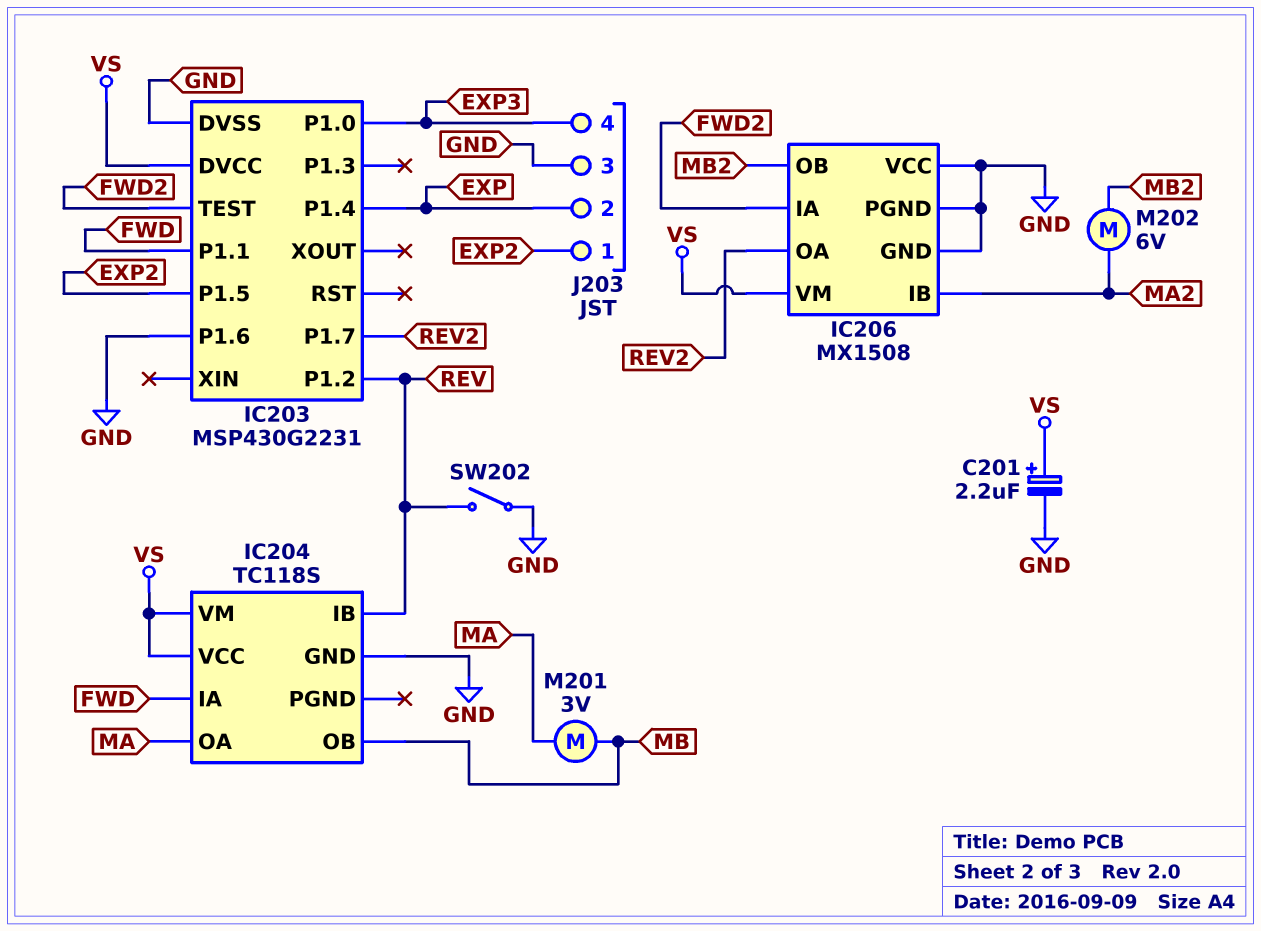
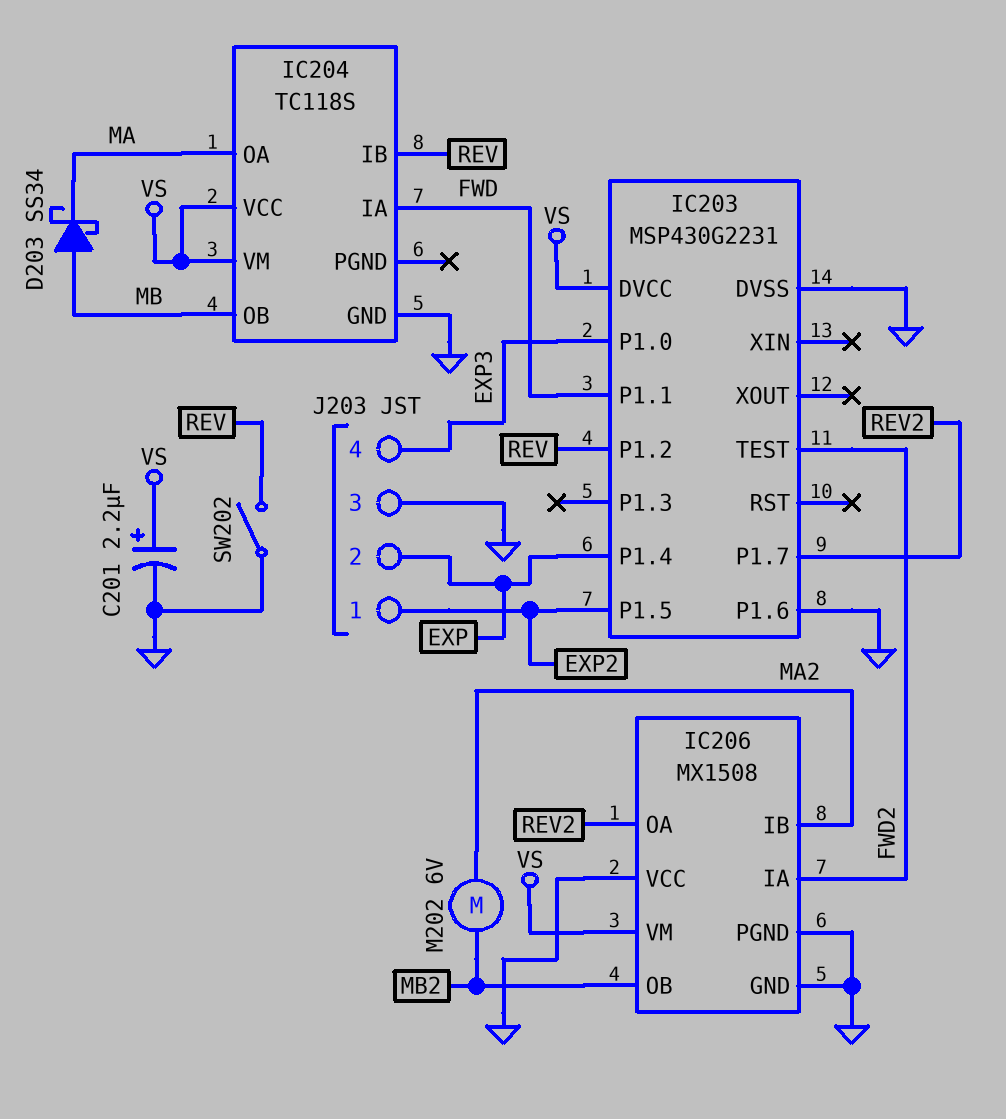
D203: none -> schottky SS34 (A MB, K MA)
M201: motor 3V (MA, MB) -> none

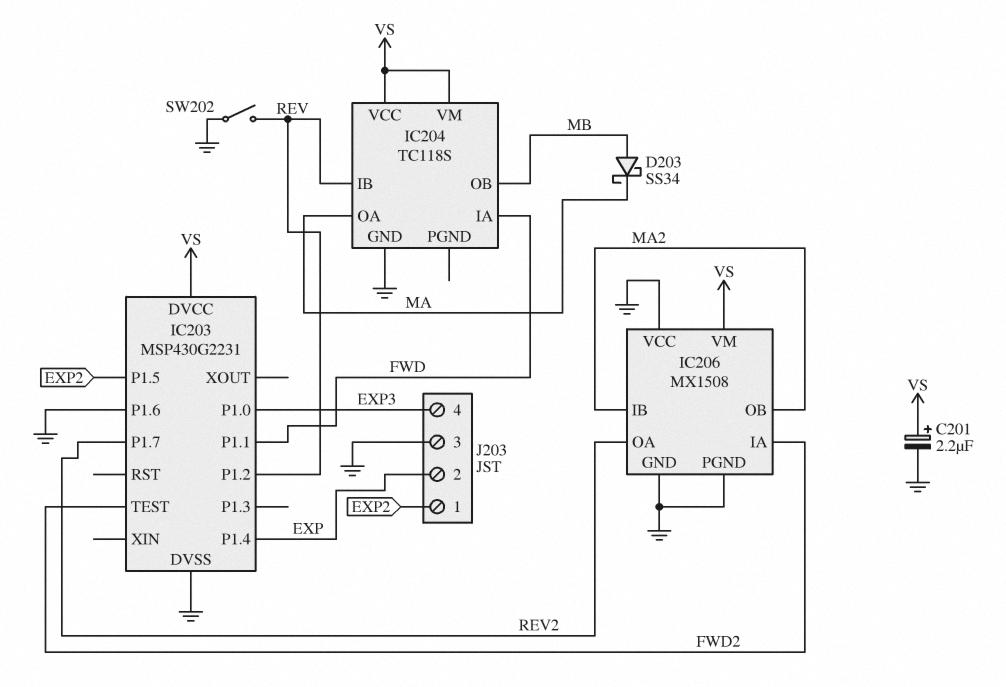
IC206 pin OB: MB2 -> MA2
M202: motor 6V (MA2, MB2) -> none

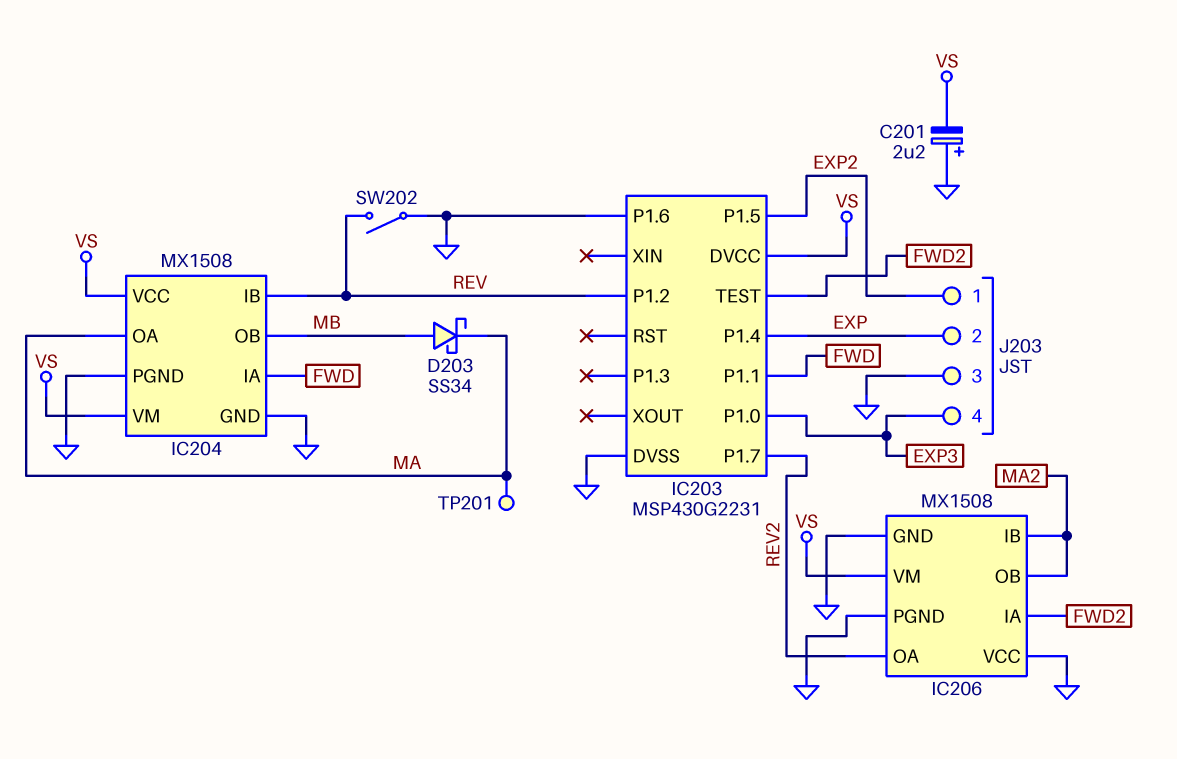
C201: 2.2uF (plus VS, minus GND) -> 2.2uF (plus GND, minus VS)
IC204: TC118S -> MX1508
IC204 pin PGND: none -> GND
TP201: none -> test point (MA)

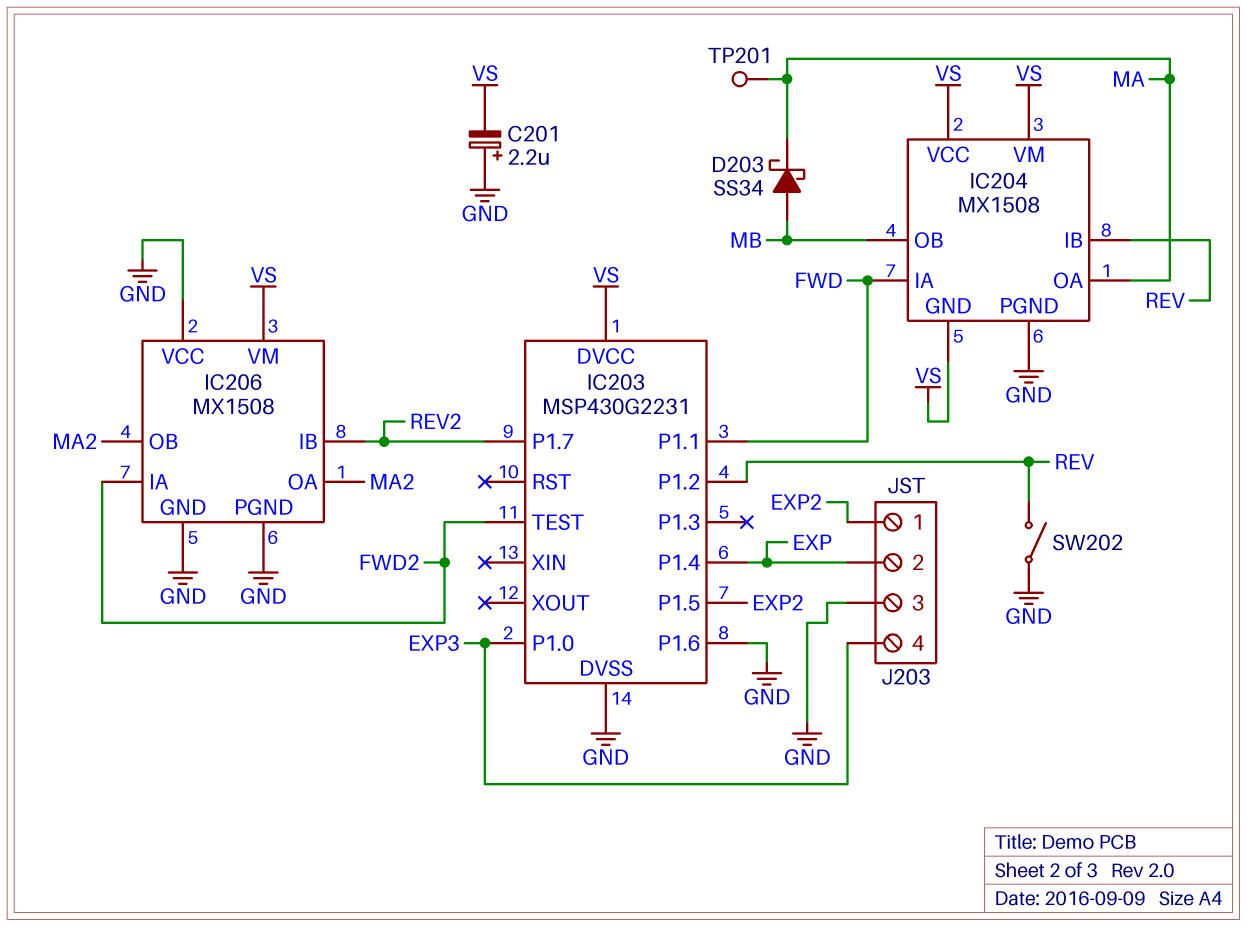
IC204 pin GND: GND -> VS
IC206 pin IB: MA2 -> REV2
IC206 pin OA: REV2 -> MA2

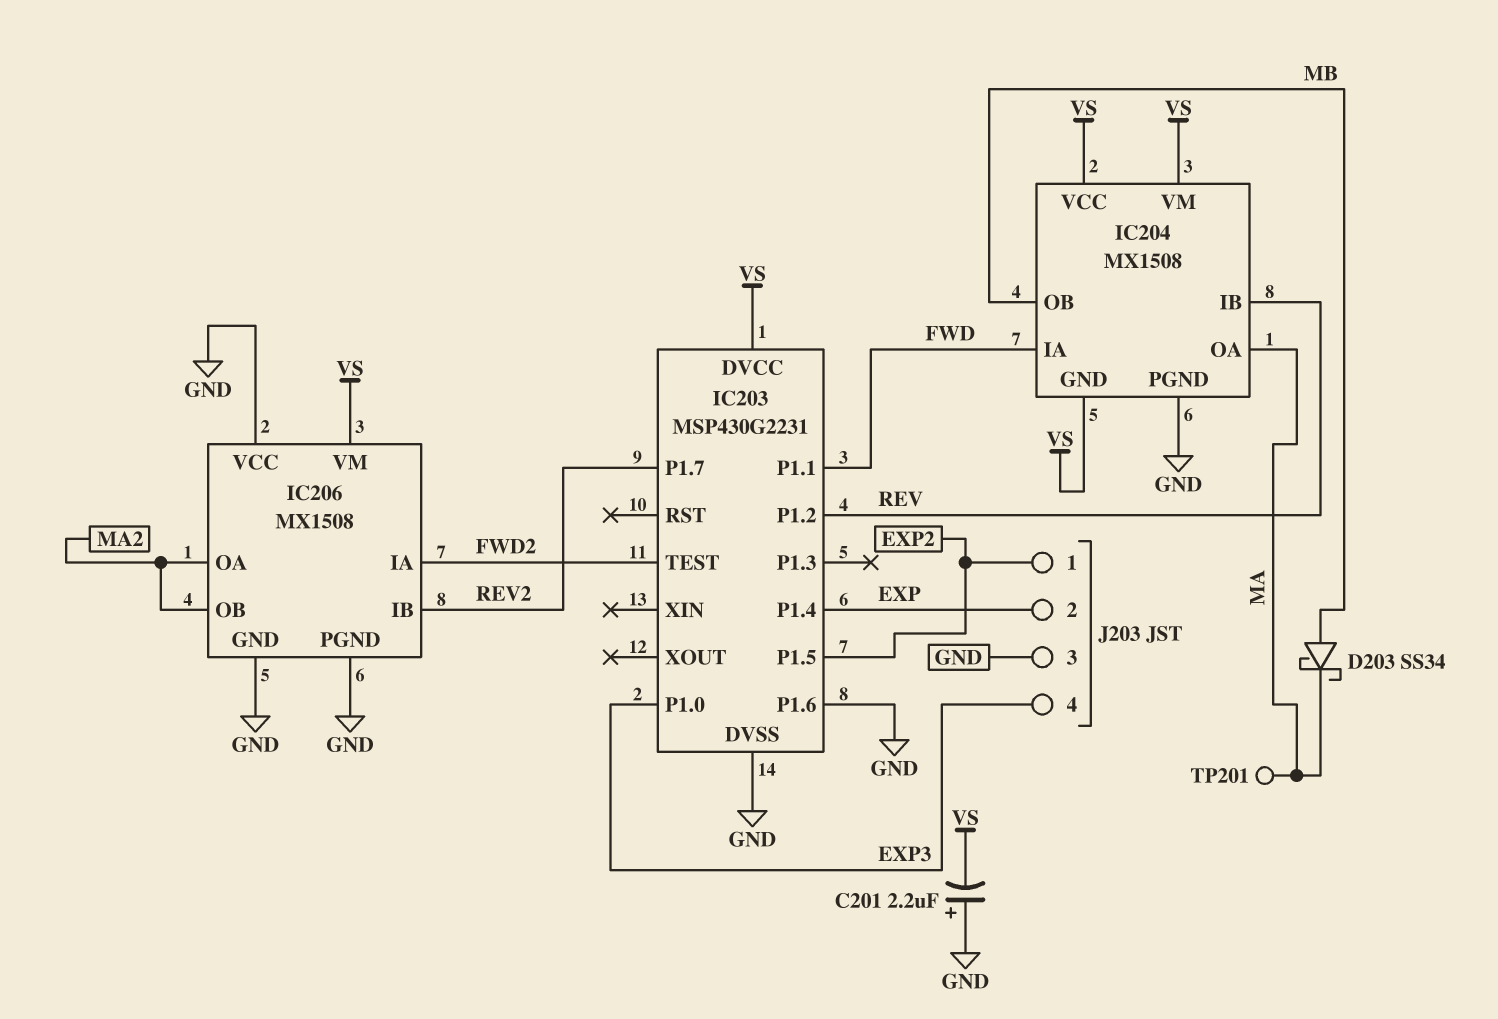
SW202: switch (GND, REV) -> none

